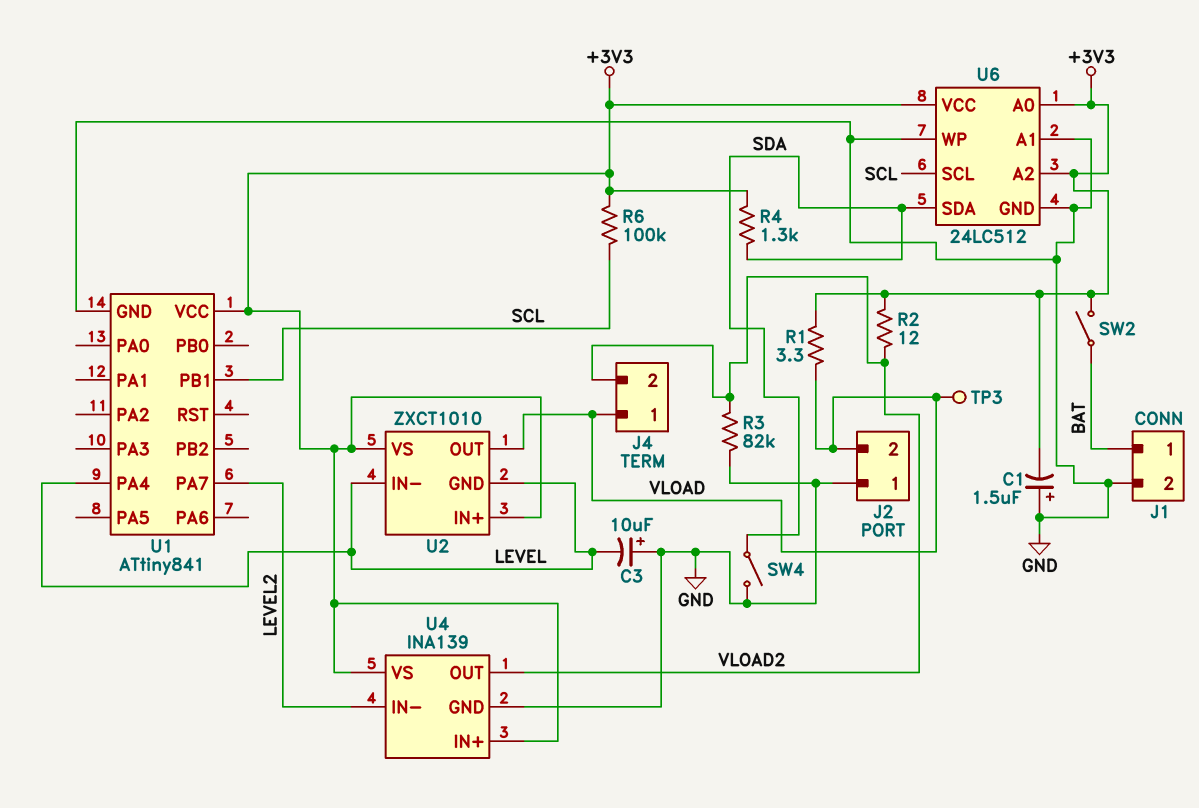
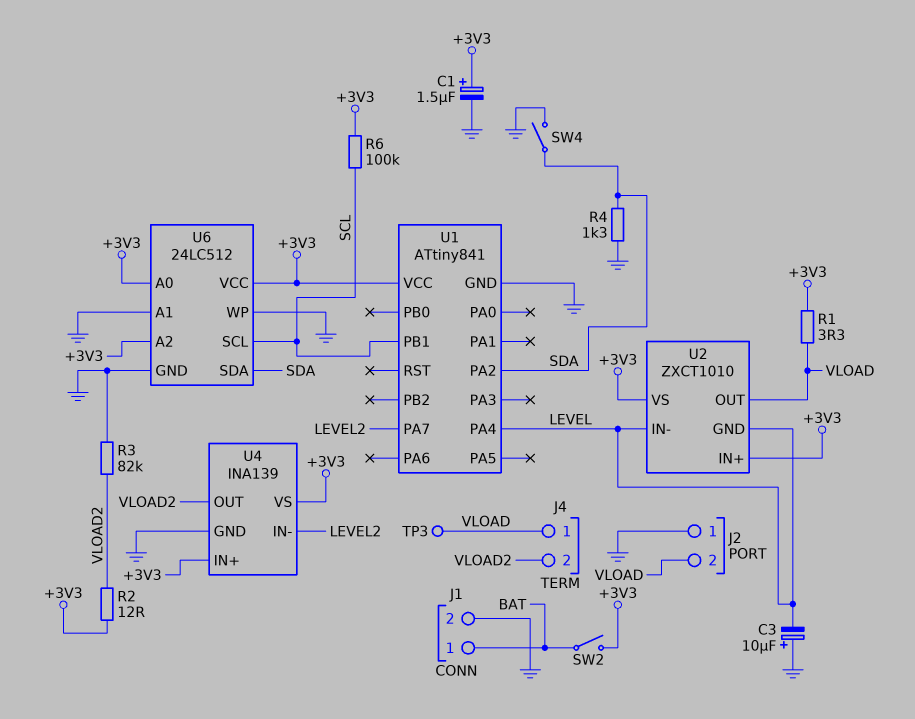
C1: 1.5uF (plus GND, minus +3V3) -> 1.5uF (plus +3V3, minus GND)
R4: 1.3k (+3V3, SDA) -> 1.3k (GND, SDA)
U1 pin PA2: none -> SDA

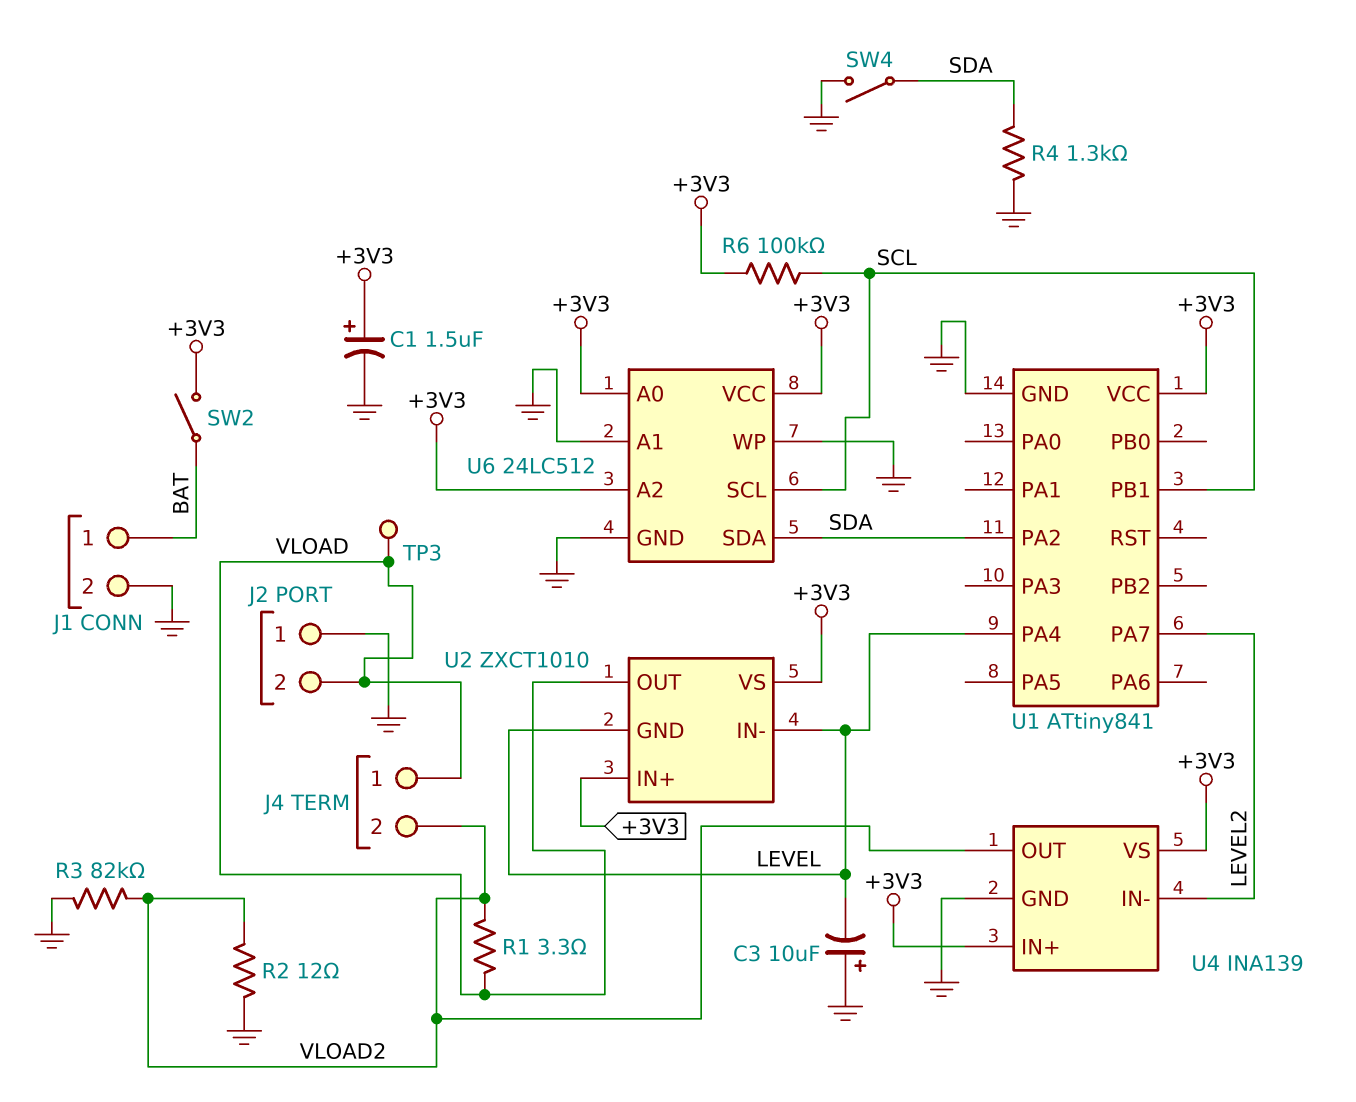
R1: 3.3 (+3V3, VLOAD) -> 3.3 (VLOAD, VLOAD2)
R2: 12 (+3V3, VLOAD2) -> 12 (GND, VLOAD2)

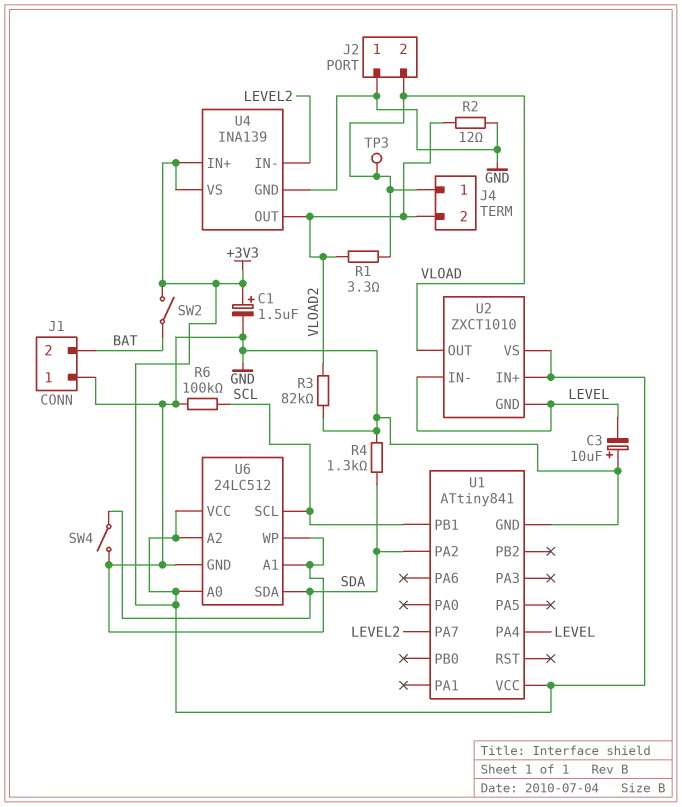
J1 pin 1: BAT -> GND
J1 pin 2: GND -> BAT
R6: 100k (+3V3, SCL) -> 100k (GND, SCL)

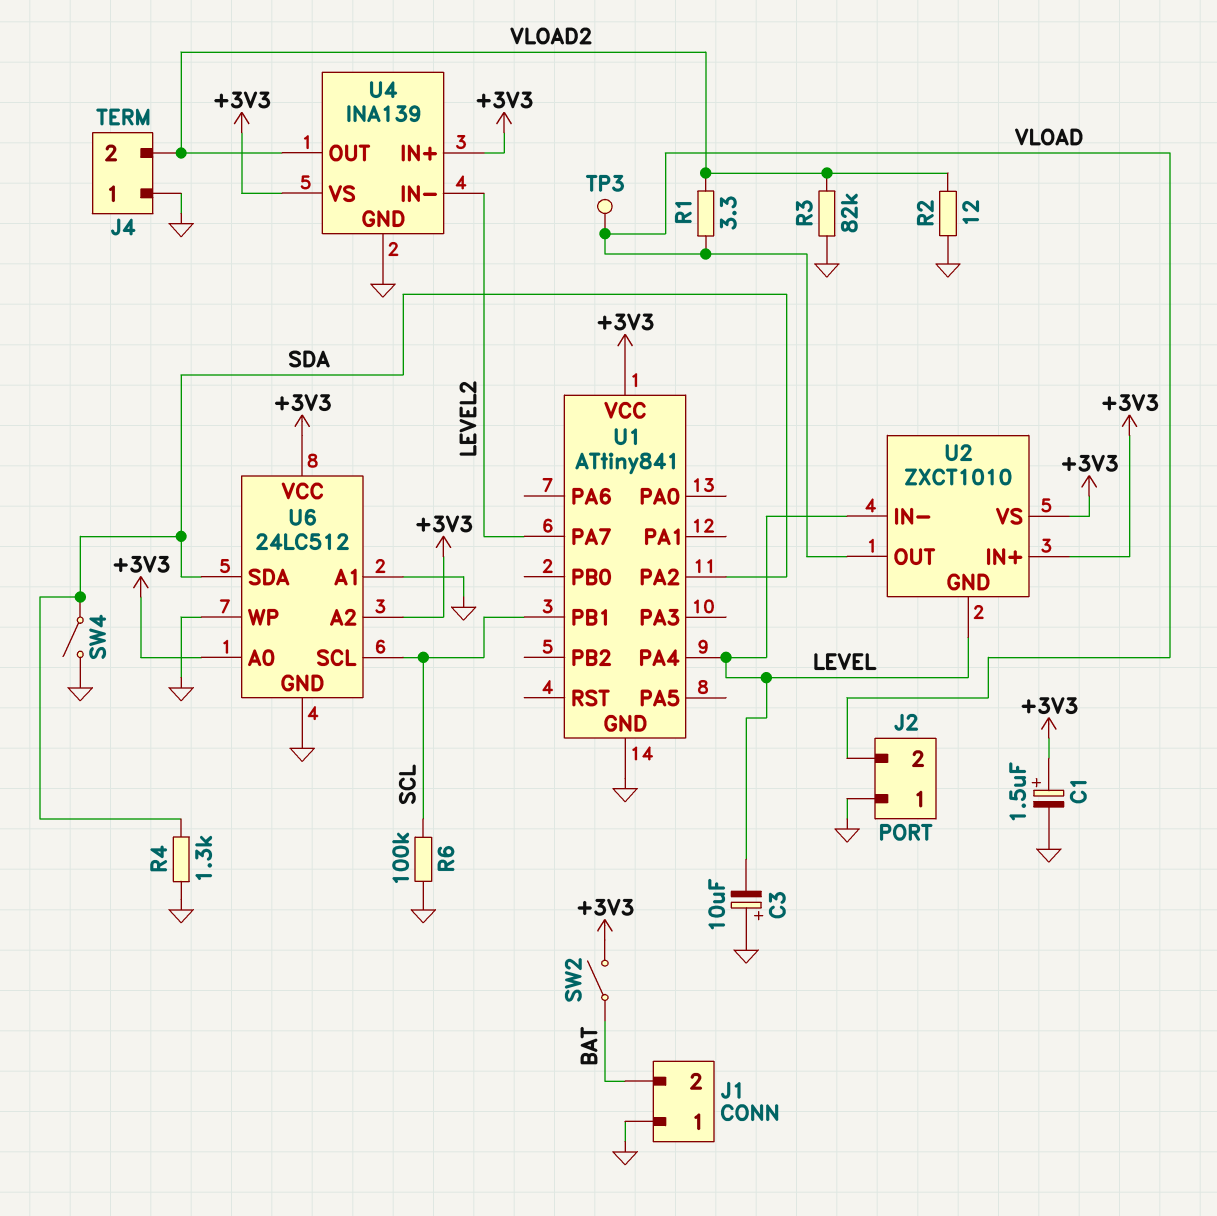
J4 pin 1: VLOAD -> GND

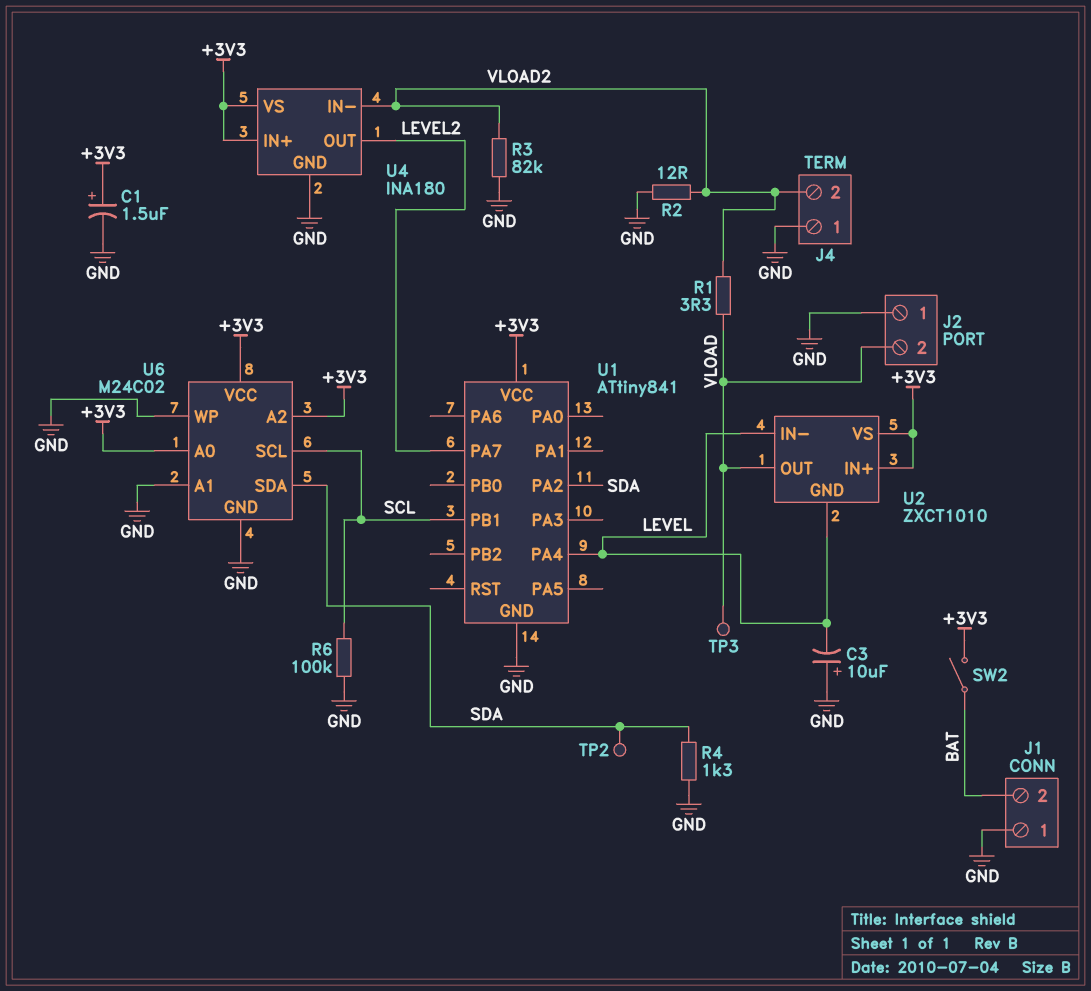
SW4: switch (GND, SDA) -> none
TP2: none -> test point (SDA)
U4: INA139 -> INA180
U4 pin IN-: LEVEL2 -> VLOAD2
U4 pin OUT: VLOAD2 -> LEVEL2
U6: 24LC512 -> M24C02

